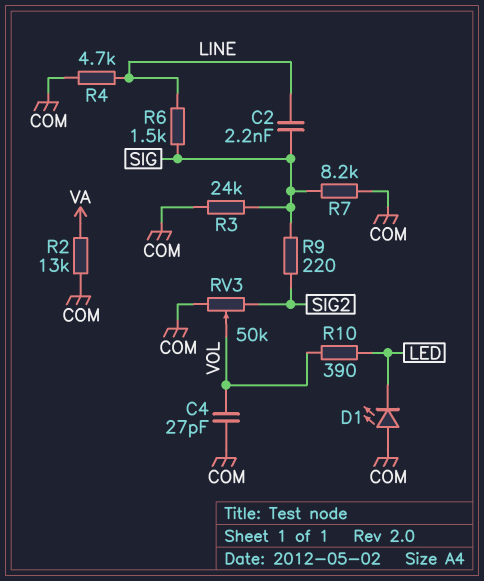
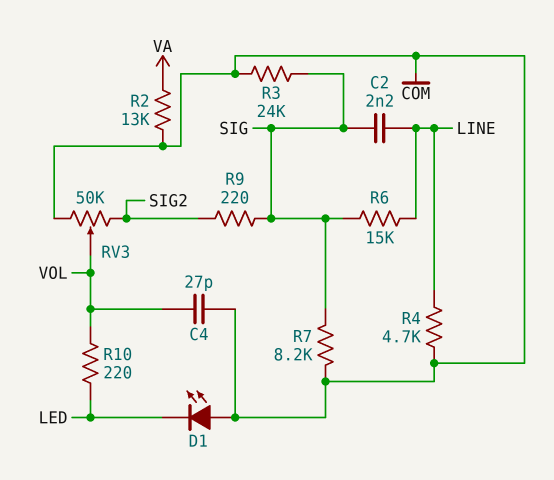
R6: 1.5k (LINE, SIG) -> 15k (LINE, SIG)
R10: 390 (LED, VOL) -> 220 (LED, VOL)

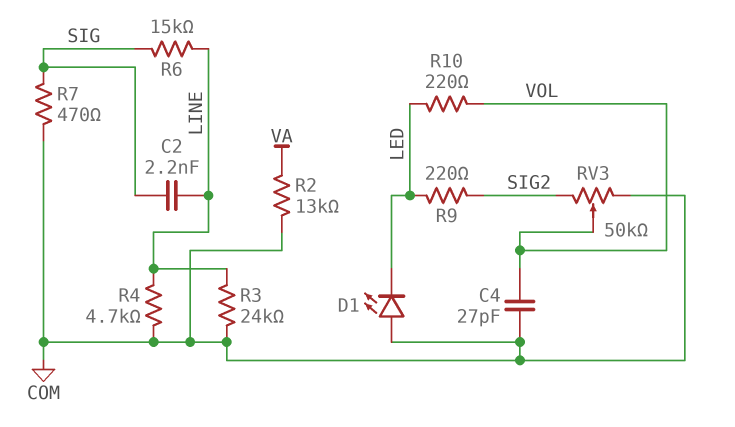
R3: 24k (COM, SIG) -> 24k (COM, LINE)
R7: 8.2k (COM, SIG) -> 470 (COM, SIG)
R9: 220 (SIG, SIG2) -> 220 (LED, SIG2)

